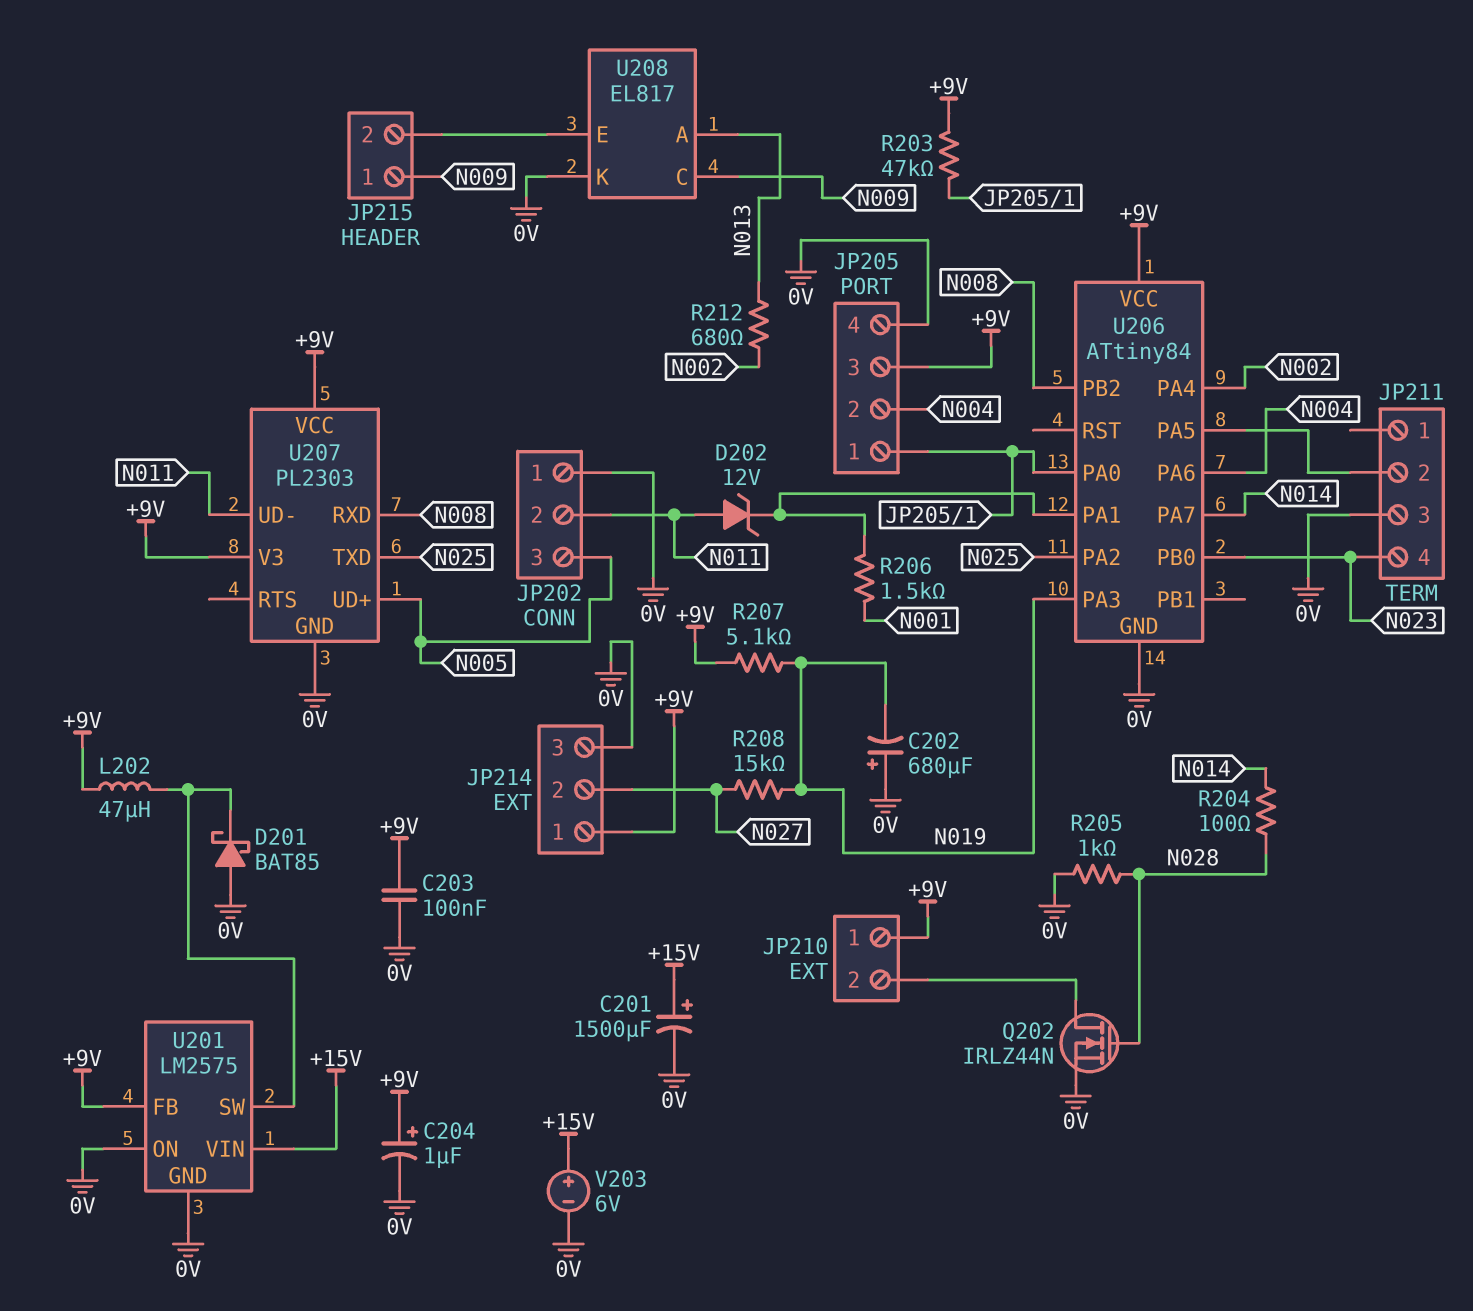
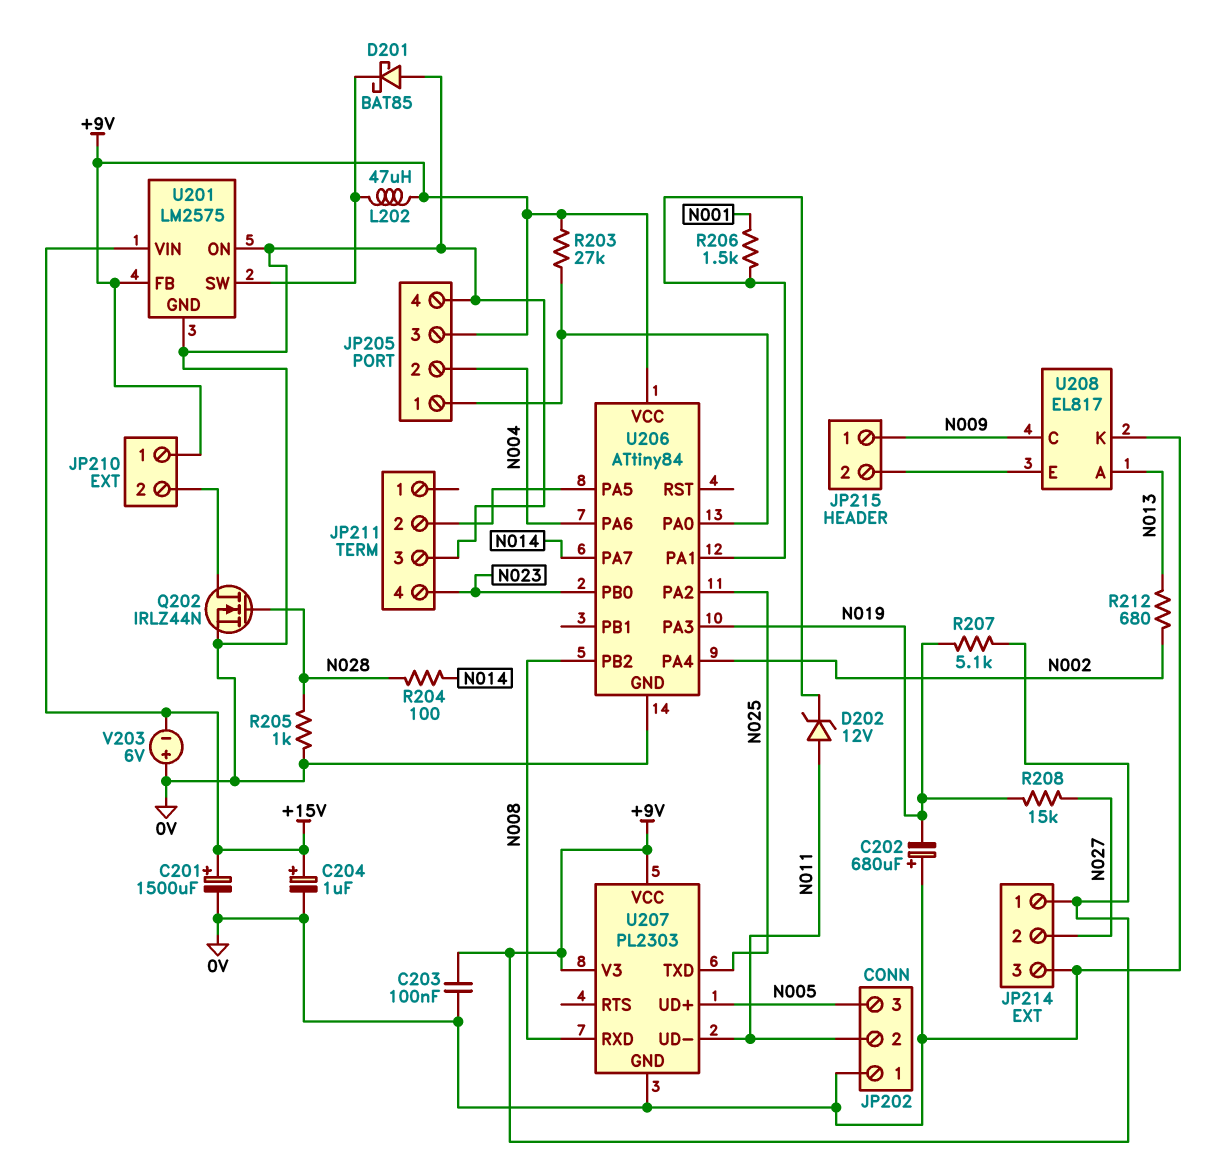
C204: 1uF (plus +9V, minus 0V) -> 1uF (plus +15V, minus 0V)
R203: 47k (+9V, JP205/1) -> 27k (+9V, JP205/1)
V203: 6V (plus +15V, minus 0V) -> 6V (plus 0V, minus +15V)

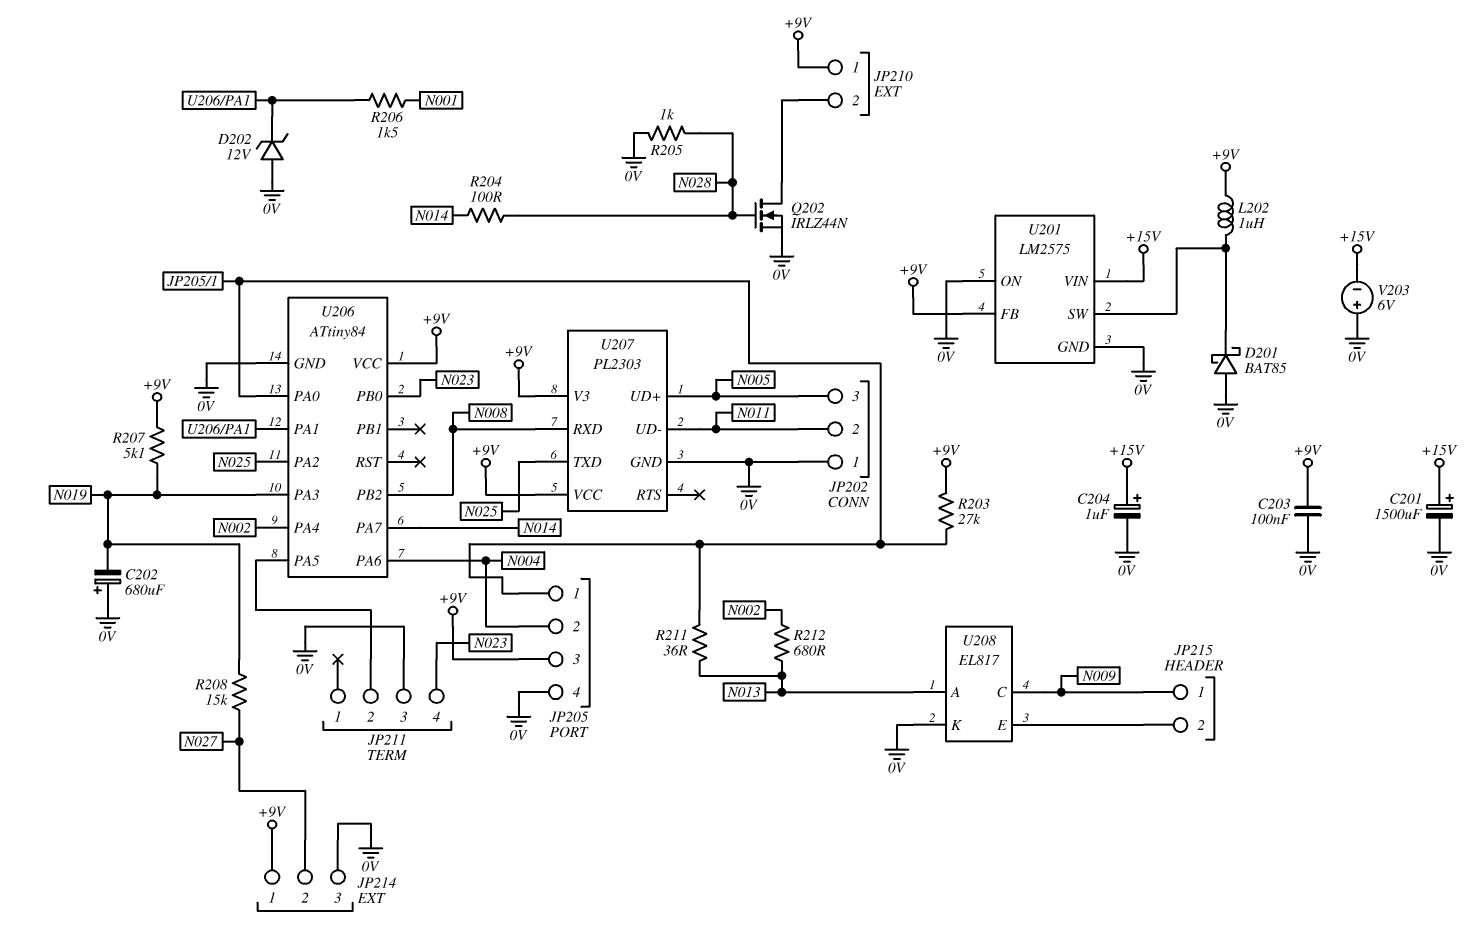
D202: zener 12V (A N011, K U206/PA1) -> zener 12V (A 0V, K U206/PA1)
L202: 47uH (+9V, U201/SW) -> 1uH (+9V, U201/SW)
R211: none -> 36 (JP205/1, N013)

